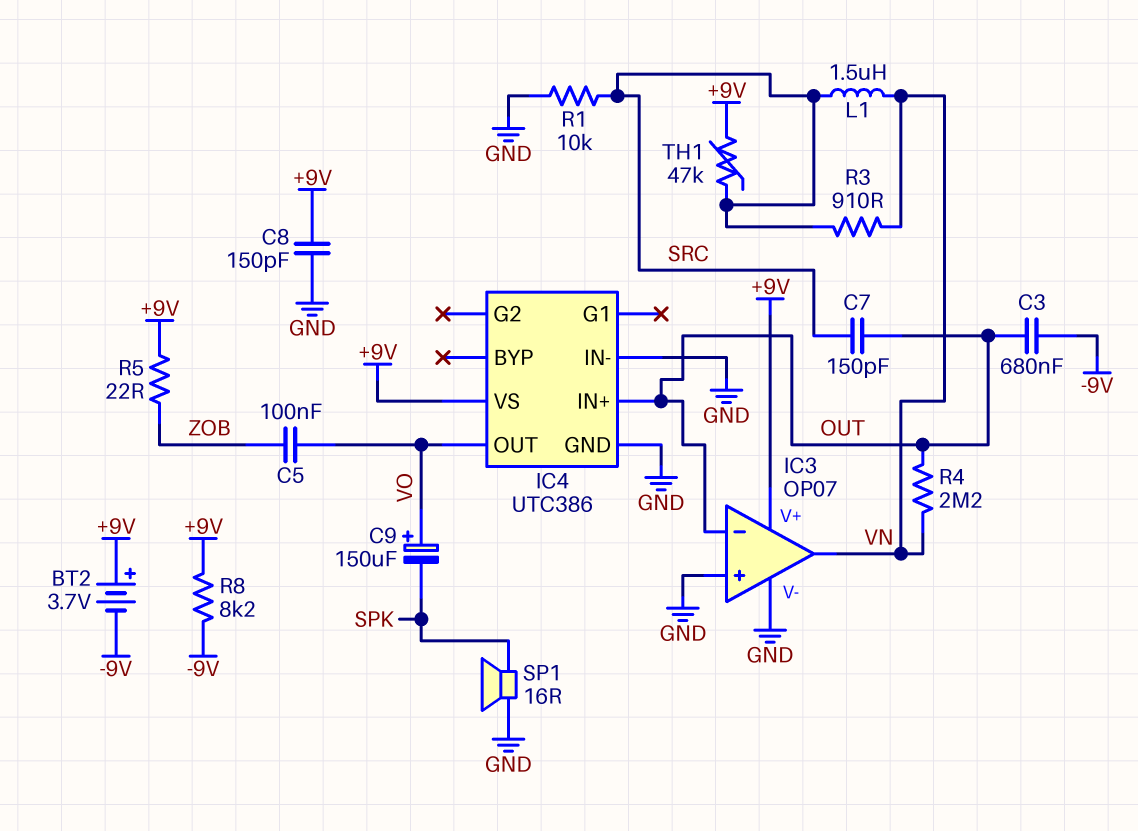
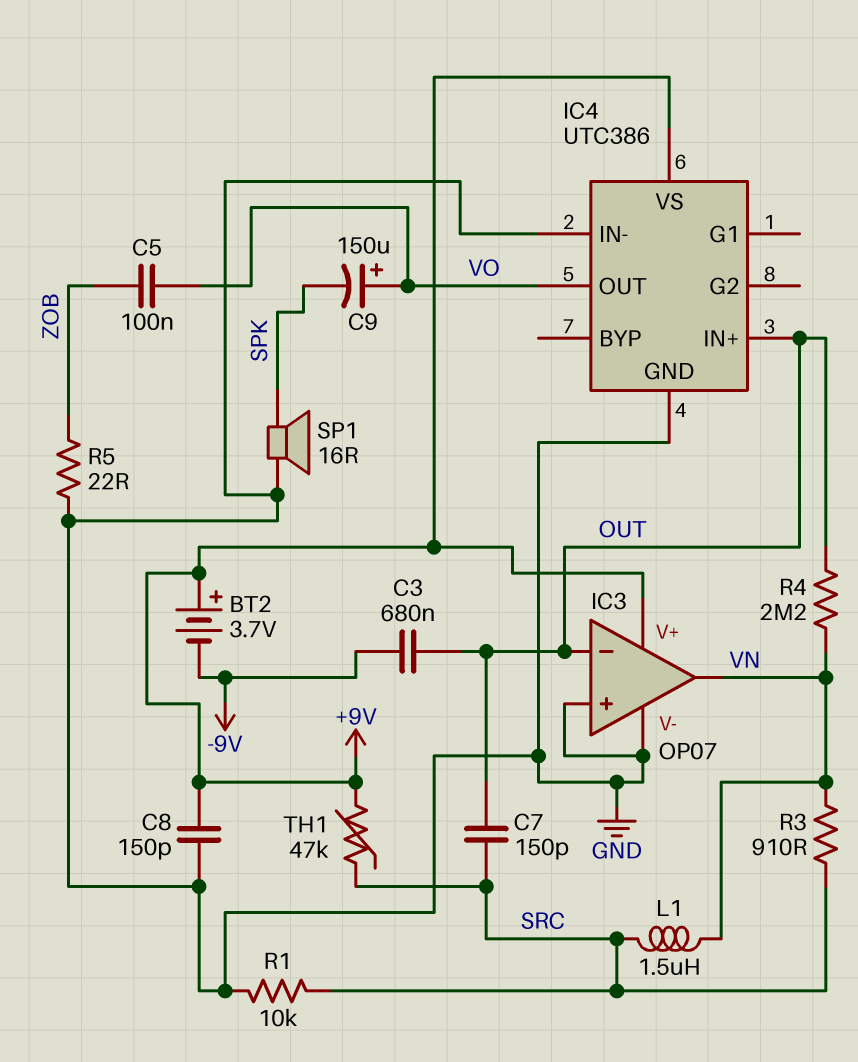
R5: 22 (+9V, ZOB) -> 22 (GND, ZOB)
R8: 8.2k (+9V, -9V) -> none

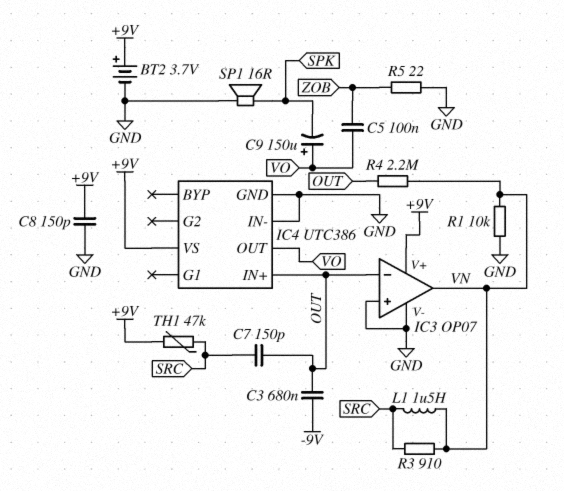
BT2: 3.7V (plus +9V, minus -9V) -> 3.7V (plus +9V, minus GND)
R1: 10k (GND, SRC) -> 10k (GND, VN)

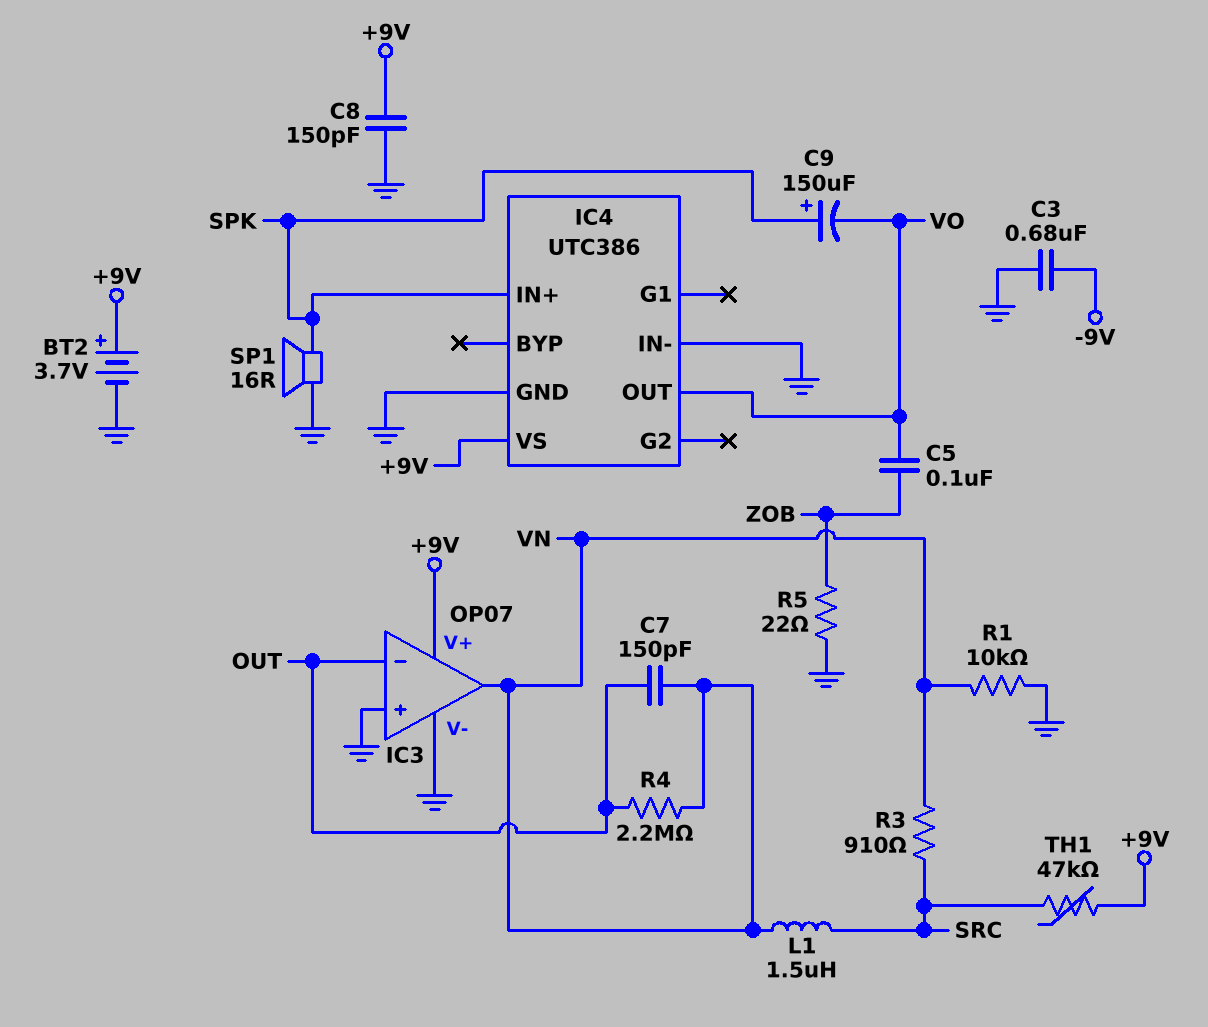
C3: 680nF (-9V, OUT) -> 680nF (-9V, GND)
C7: 150pF (OUT, SRC) -> 150pF (OUT, VN)
C9: 150uF (plus VO, minus SPK) -> 150uF (plus SPK, minus VO)
IC4 pin IN+: OUT -> SPK

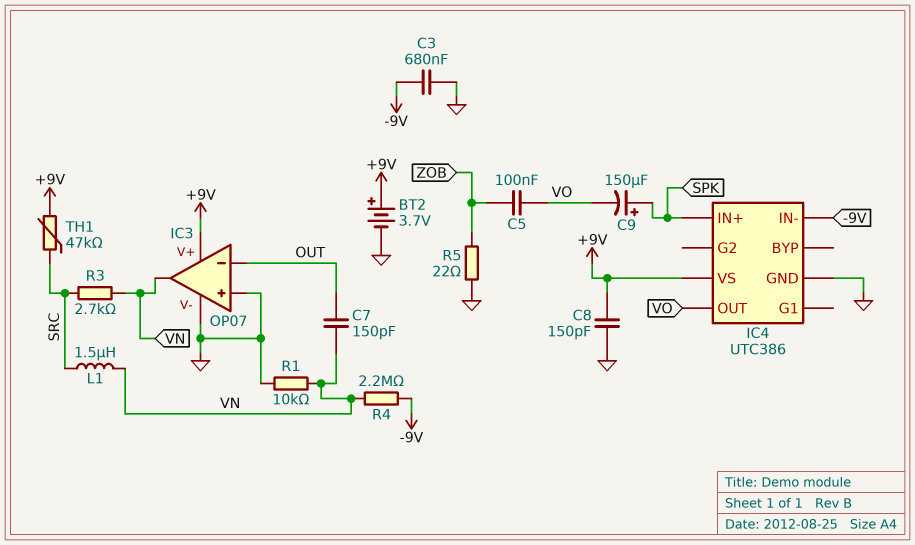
IC4 pin IN-: GND -> -9V
R3: 910 (SRC, VN) -> 2.7k (SRC, VN)
R4: 2.2M (OUT, VN) -> 2.2M (-9V, VN)
SP1: speaker 16R (GND, SPK) -> none

